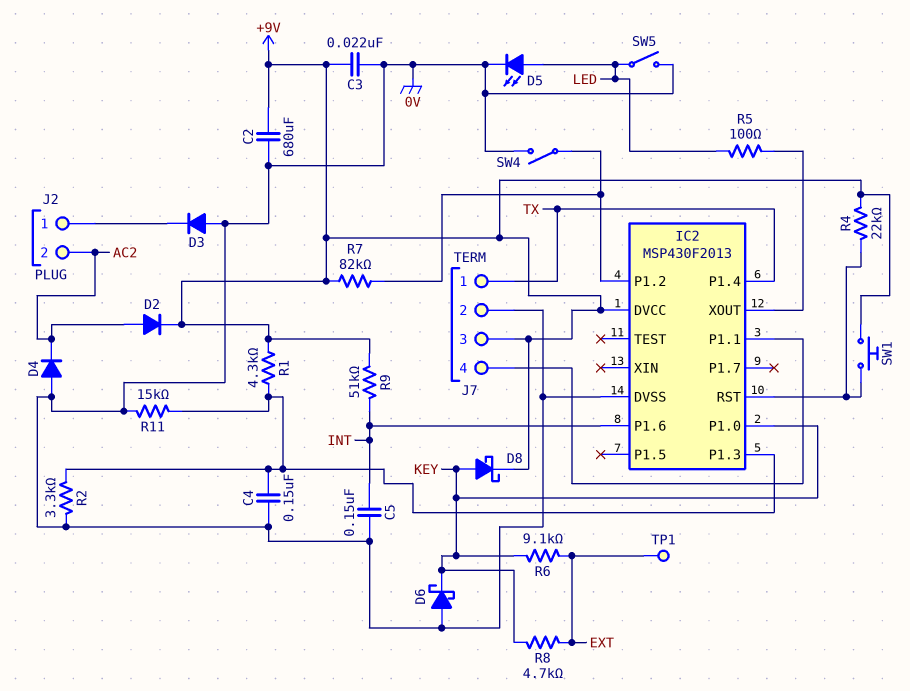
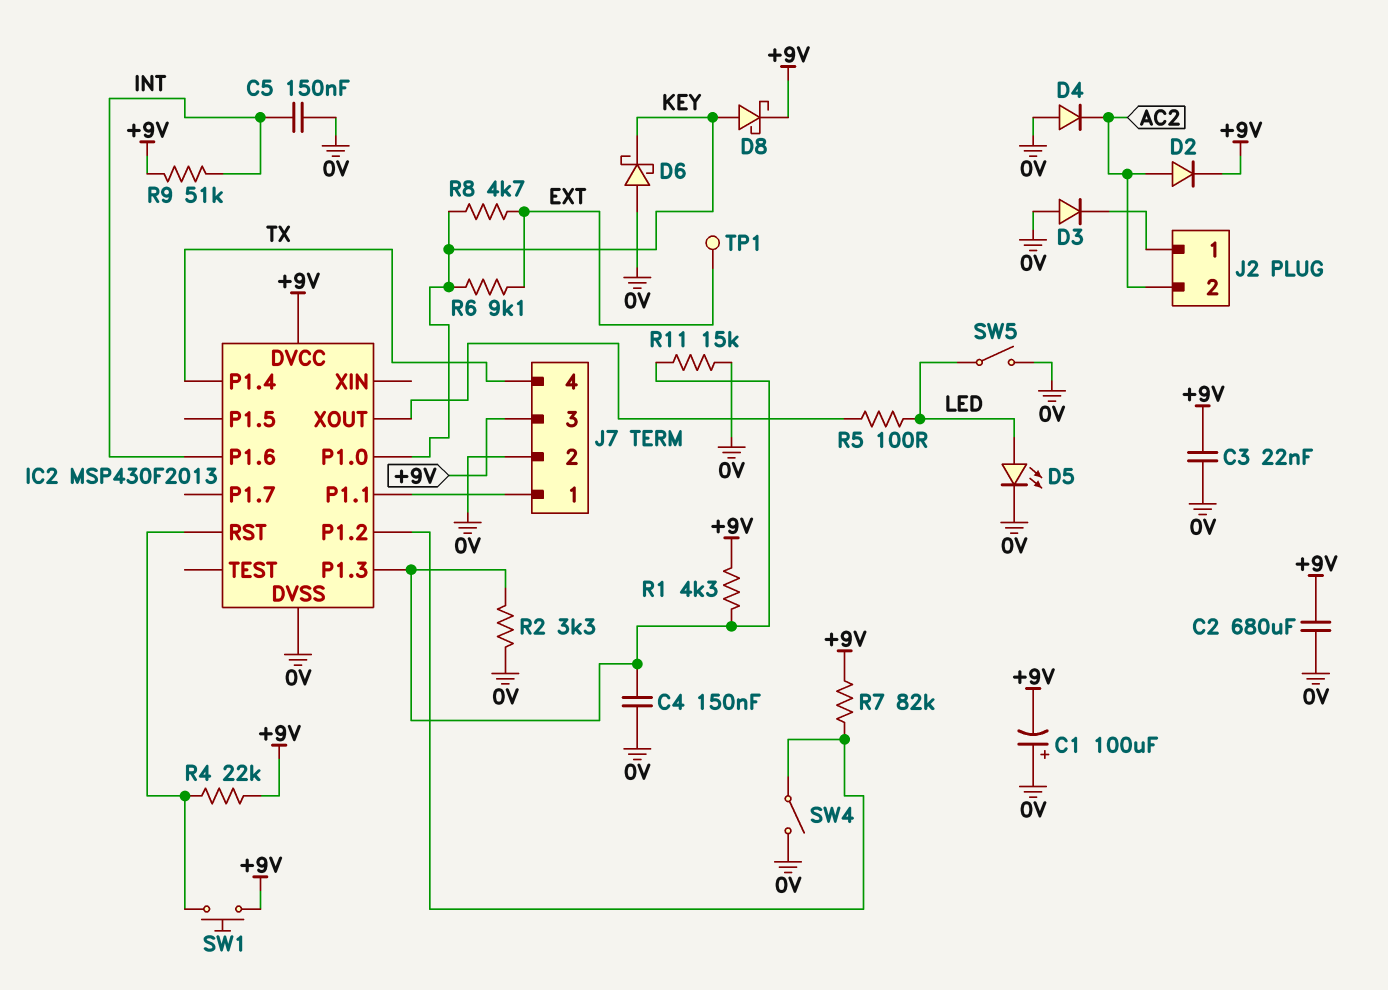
C1: none -> 100uF (plus 0V, minus +9V)
J7 pin 1: TX -> IC2/P1.1
J7 pin 4: IC2/P1.1 -> TX

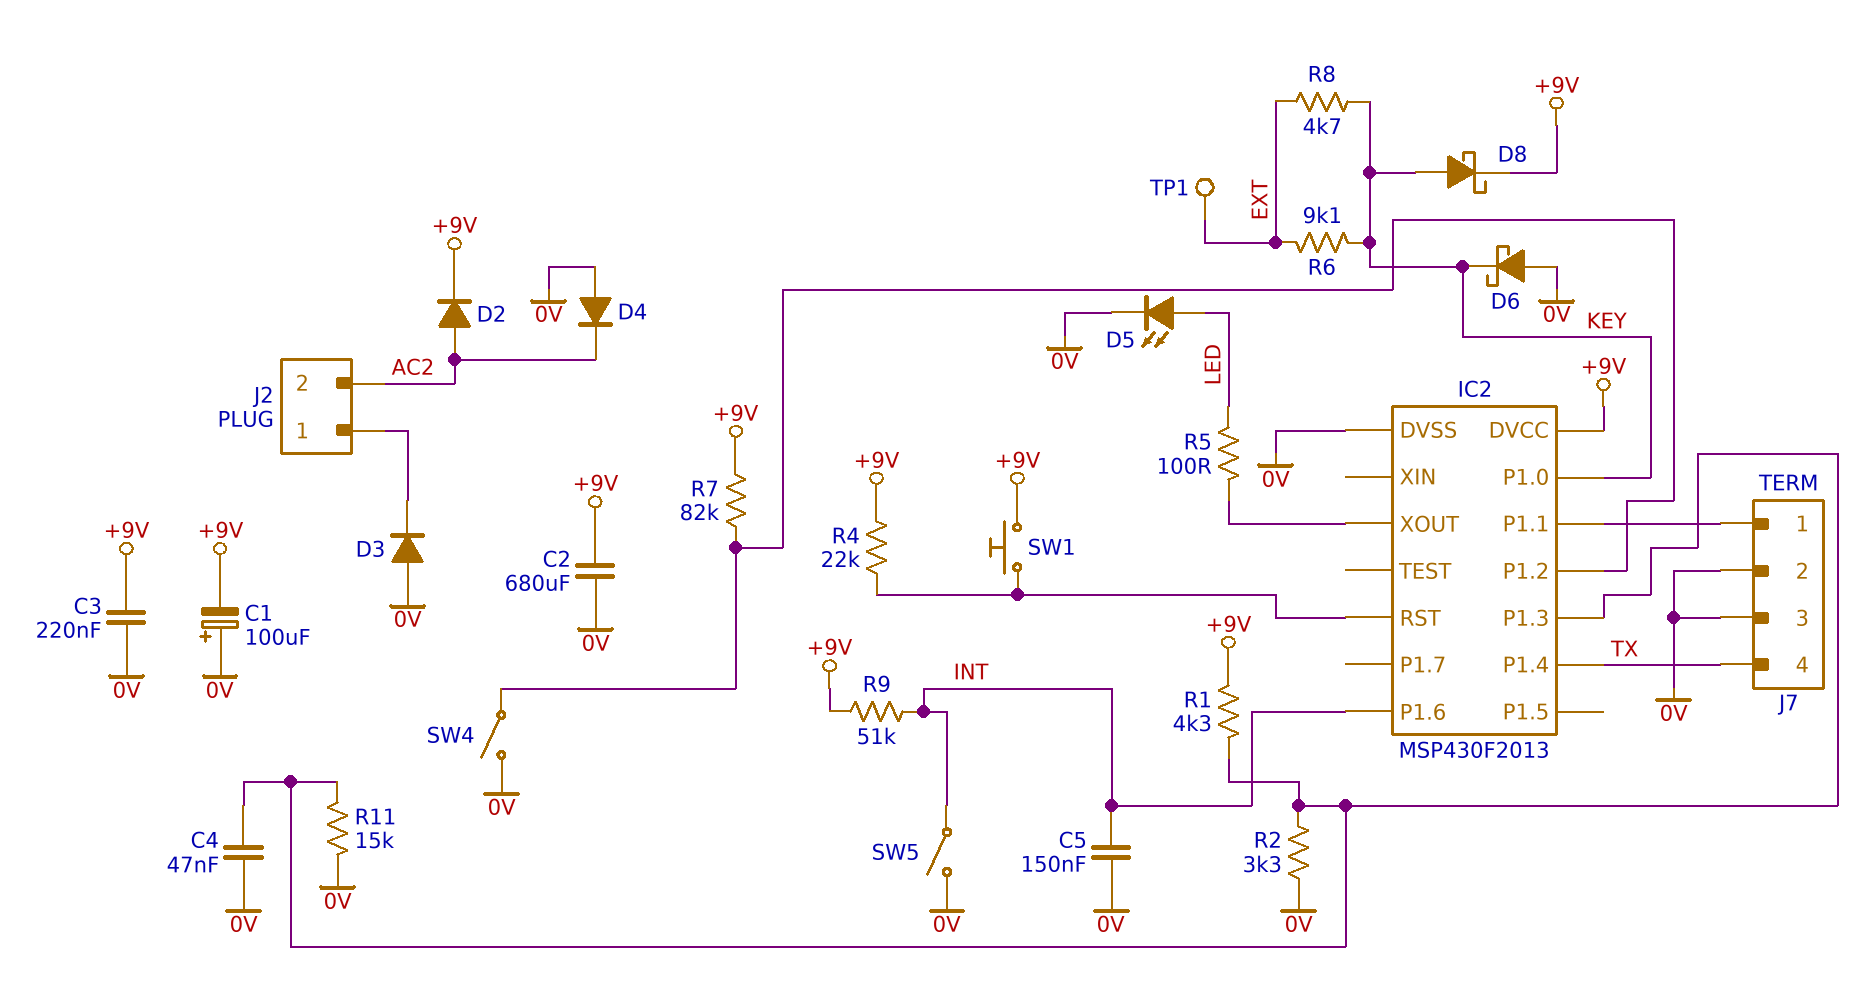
C3: 22nF (+9V, 0V) -> 220nF (+9V, 0V)
C4: 150nF (0V, IC2/P1.3) -> 47nF (0V, IC2/P1.3)
J7 pin 3: +9V -> 0V
SW5: switch (0V, LED) -> switch (0V, INT)

